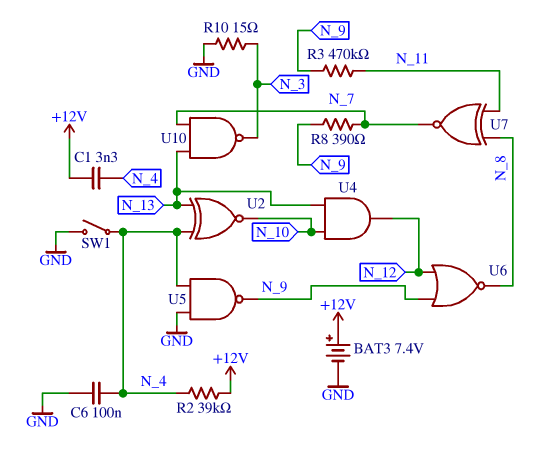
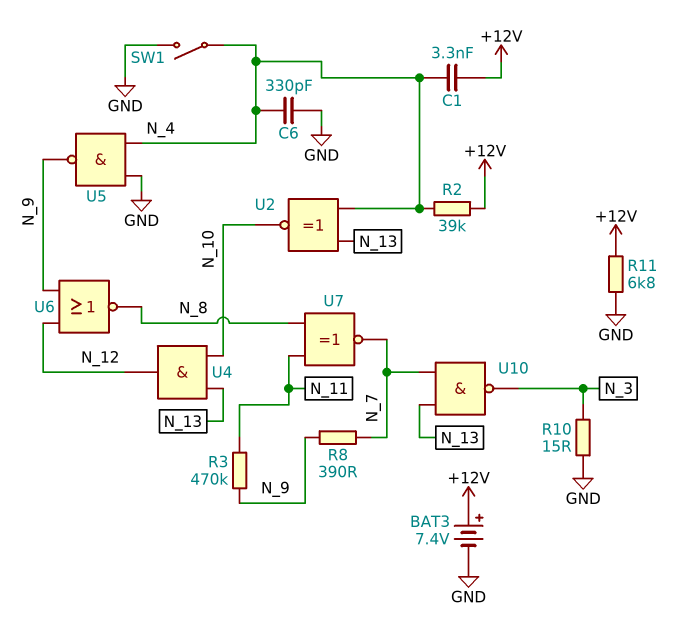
C6: 100nF (GND, N_4) -> 330pF (GND, N_4)
R11: none -> 6.8k (+12V, GND)

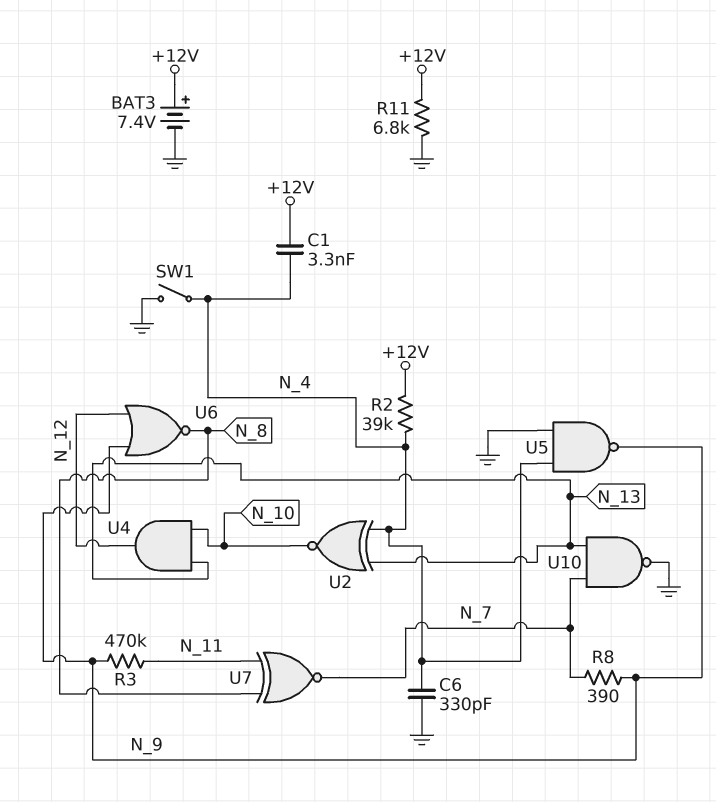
R10: 15 (GND, N_3) -> none
U10: NAND (in N_7, in N_13, out N_3) -> NAND (in N_7, in N_13, out GND)

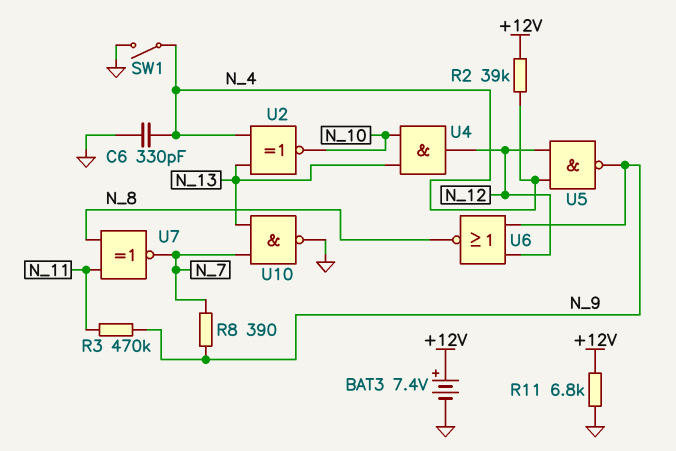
C1: 3.3nF (+12V, N_4) -> none
U5: NAND (in GND, in N_4, out N_9) -> NAND (in N_4, in N_12, out N_9)

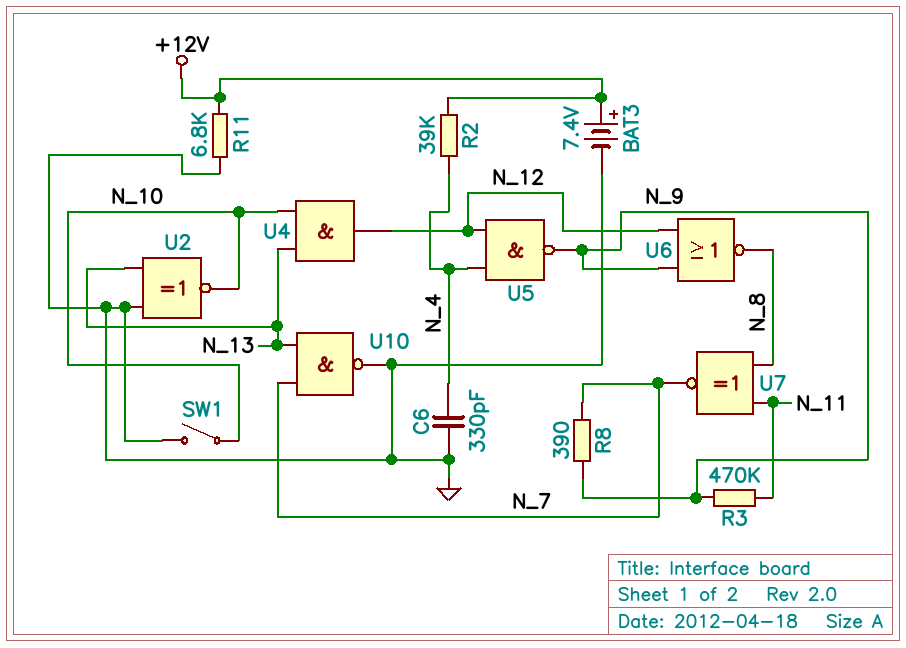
SW1: switch (GND, N_4) -> switch (GND, N_10)
U2: XNOR (in N_4, in N_13, out N_10) -> XNOR (in GND, in N_13, out N_10)

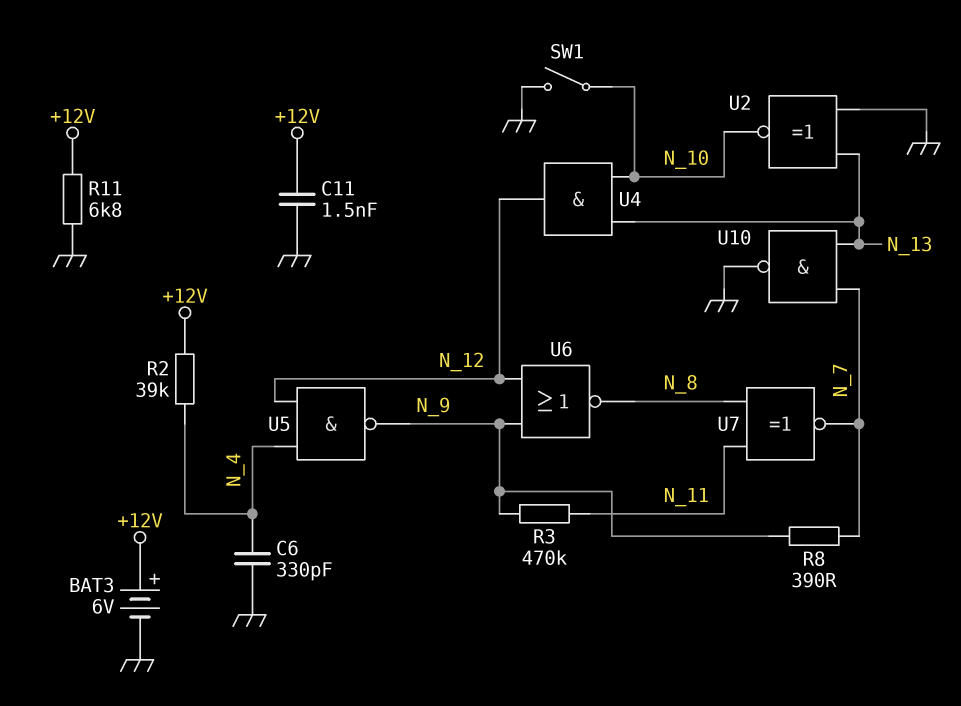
BAT3: 7.4V (plus +12V, minus GND) -> 6V (plus +12V, minus GND)
C11: none -> 1.5nF (+12V, GND)

